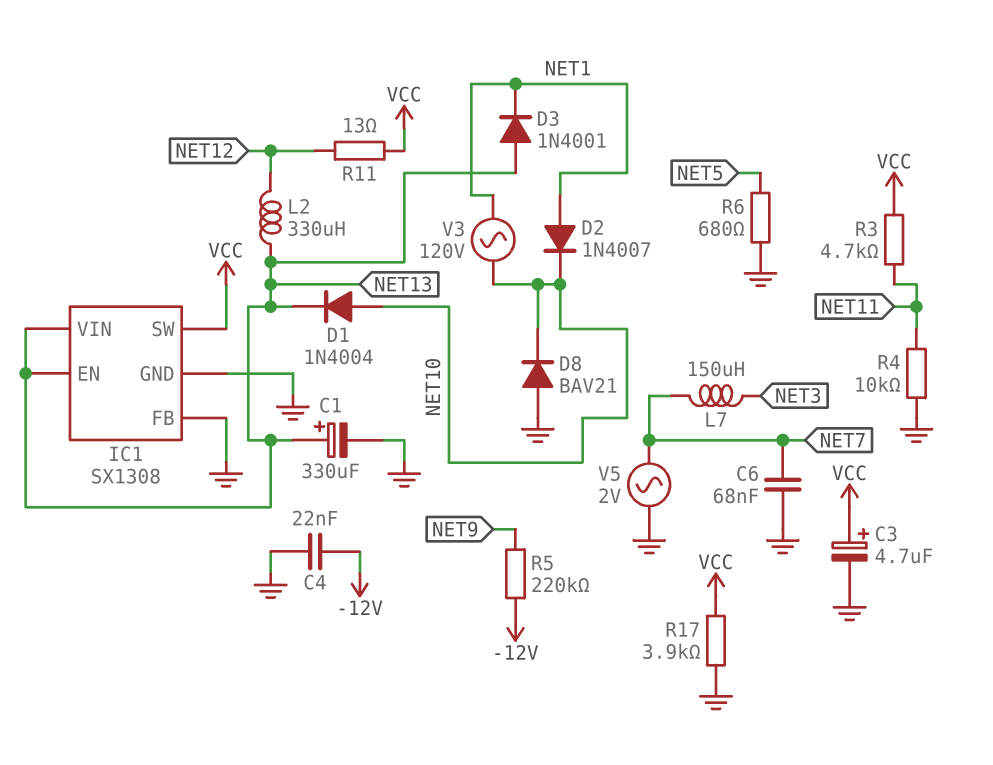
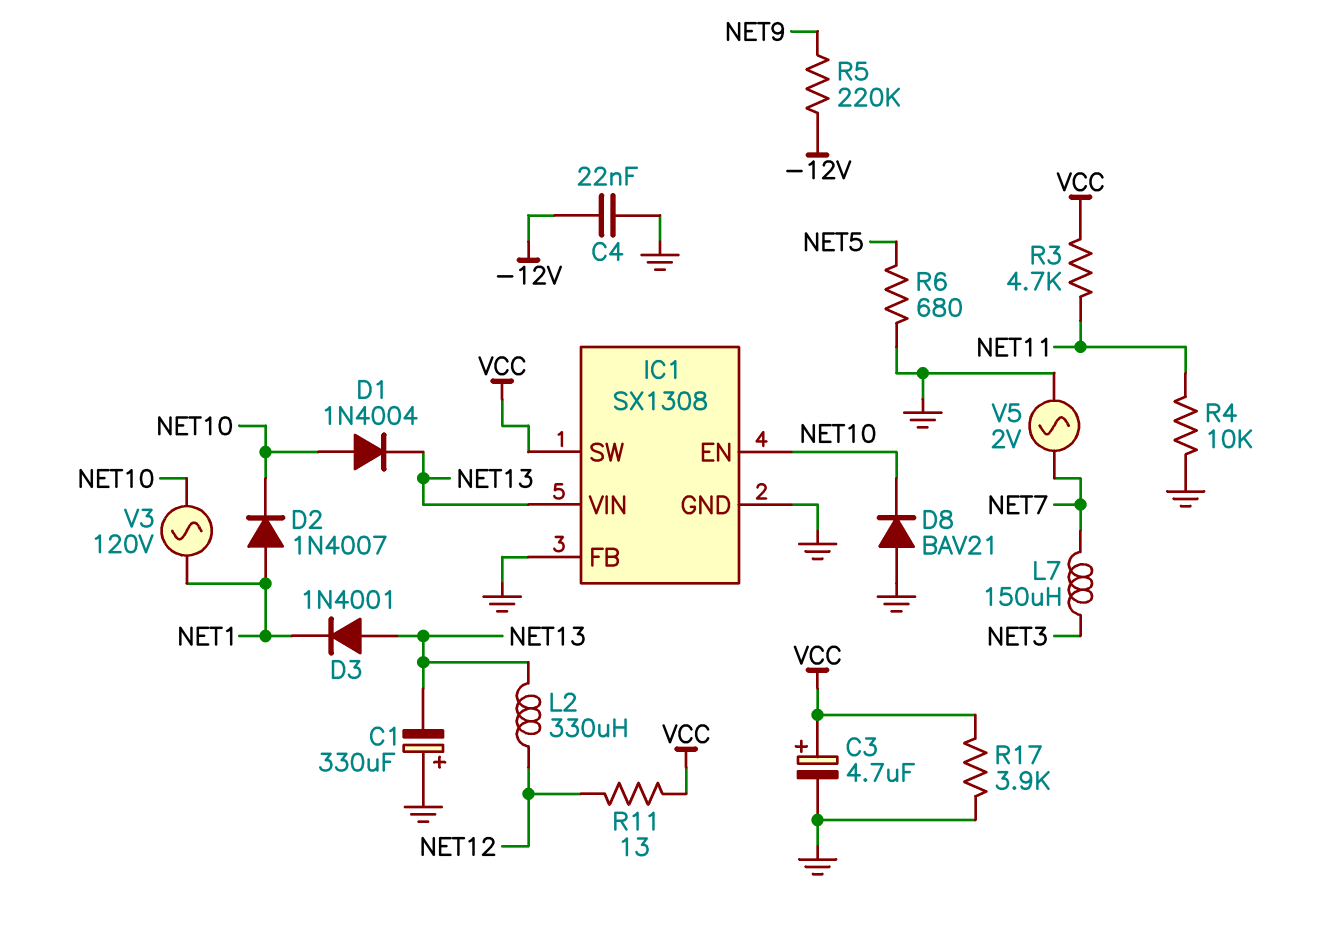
C1: 330uF (plus NET13, minus GND) -> 330uF (plus GND, minus NET13)
C6: 68nF (GND, NET7) -> none
IC1 pin EN: NET13 -> NET10

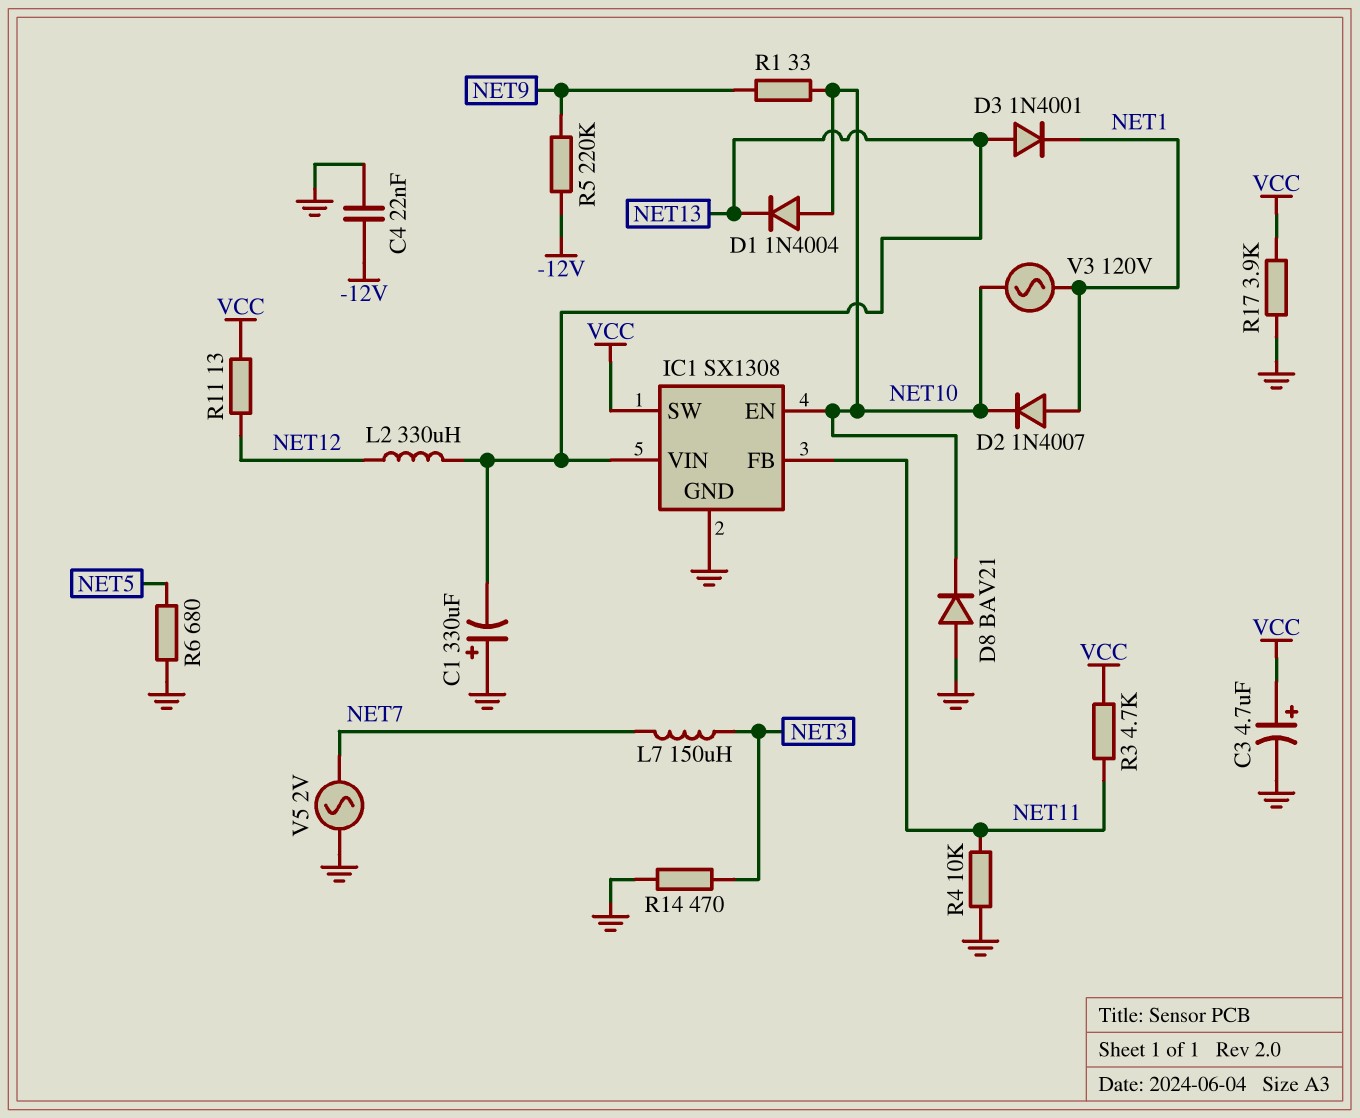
IC1 pin FB: GND -> NET11
R1: none -> 33 (NET9, NET10)
R14: none -> 470 (GND, NET3)

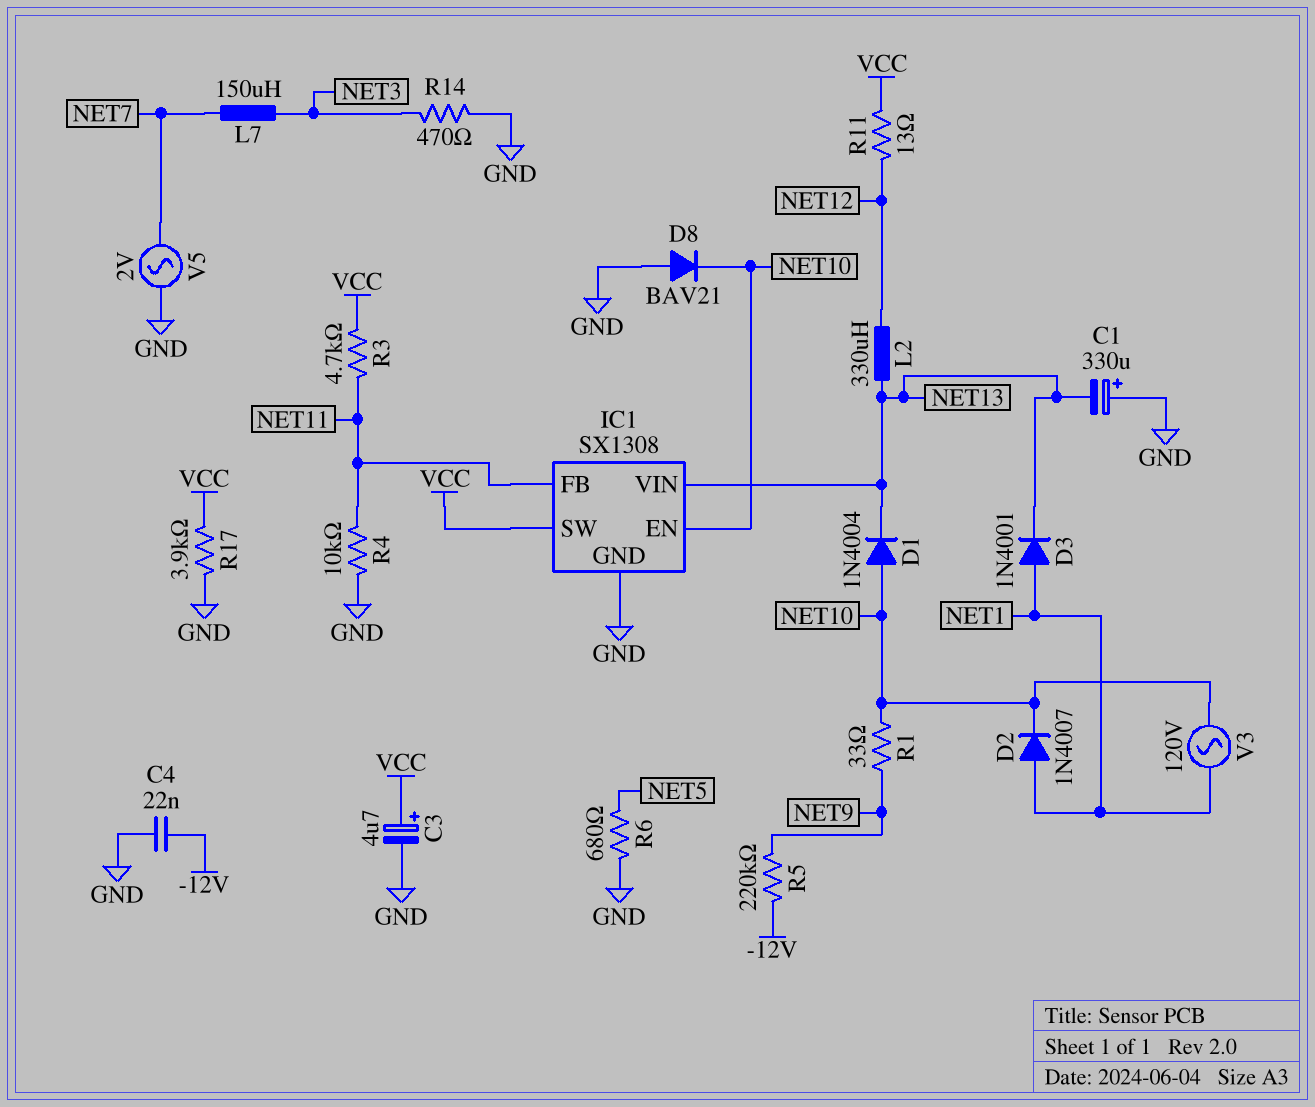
D3: diode 1N4001 (A NET13, K NET1) -> diode 1N4001 (A NET1, K NET13)

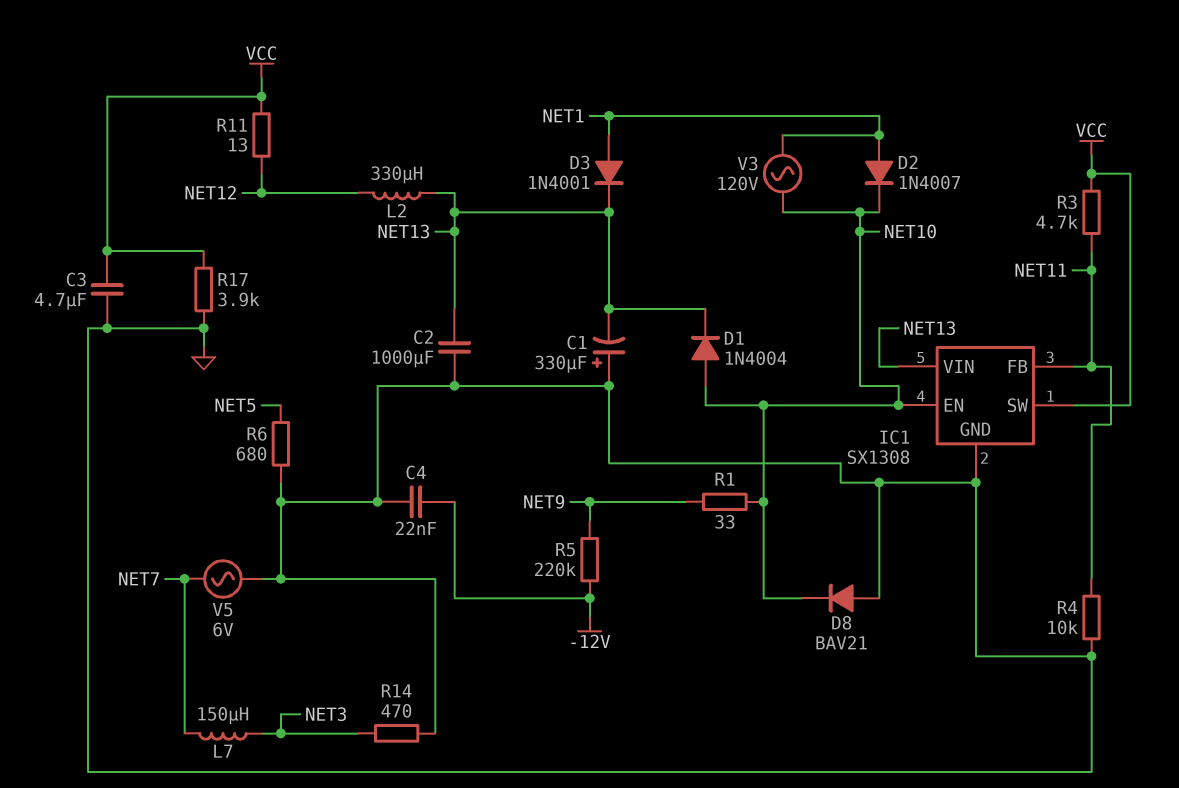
C2: none -> 1000uF (GND, NET13)
C3: 4.7uF (plus VCC, minus GND) -> 4.7uF (GND, VCC)
V5: AC 2V (GND, NET7) -> AC 6V (GND, NET7)

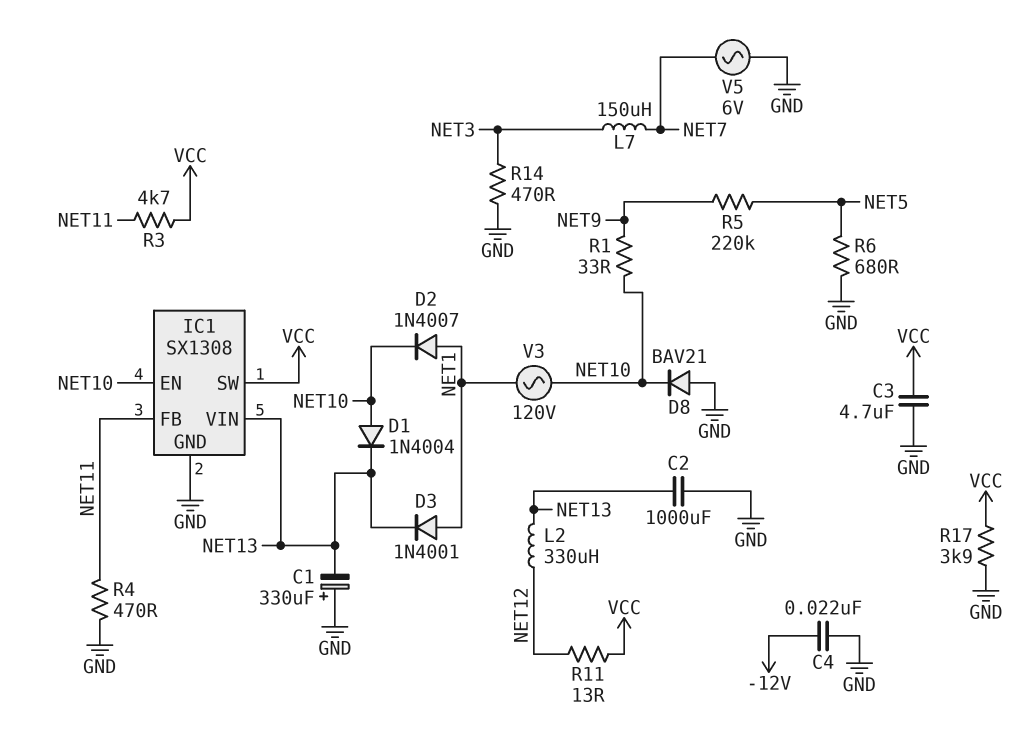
R4: 10k (GND, NET11) -> 470 (GND, NET11)
R5: 220k (-12V, NET9) -> 220k (NET5, NET9)

